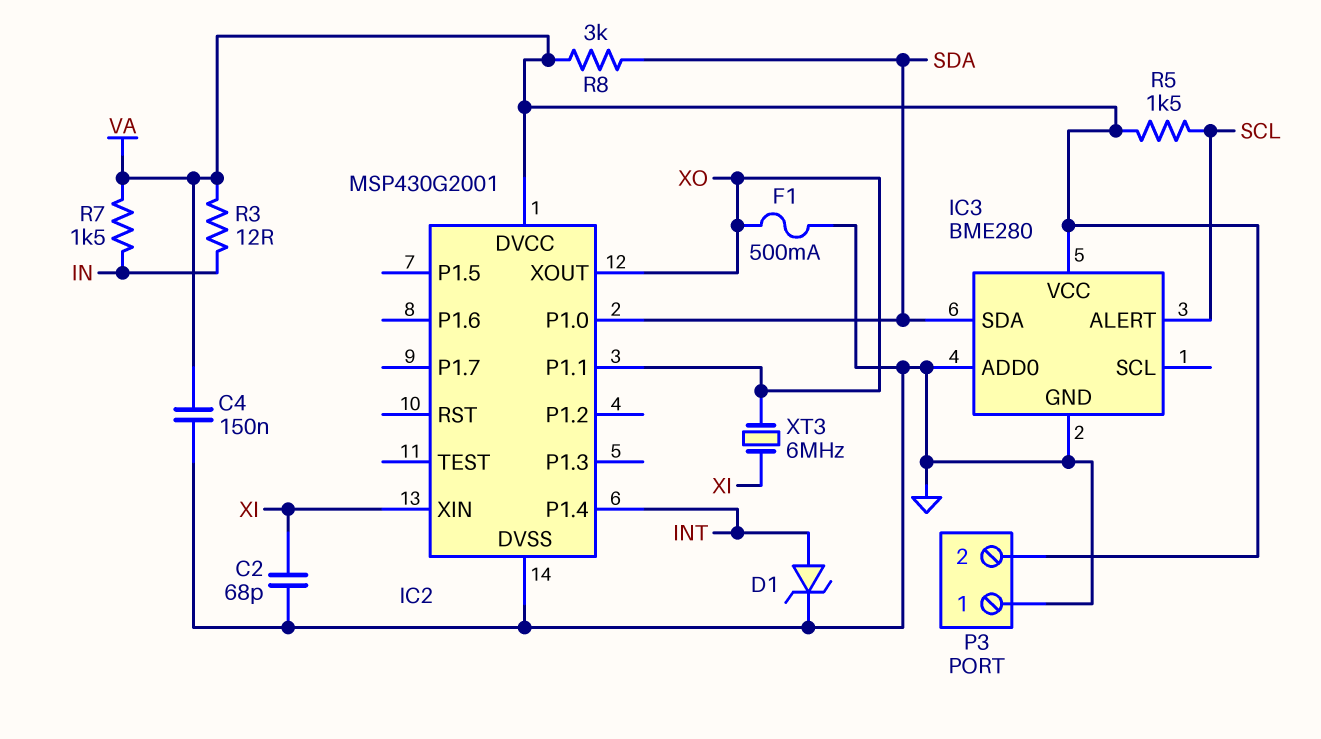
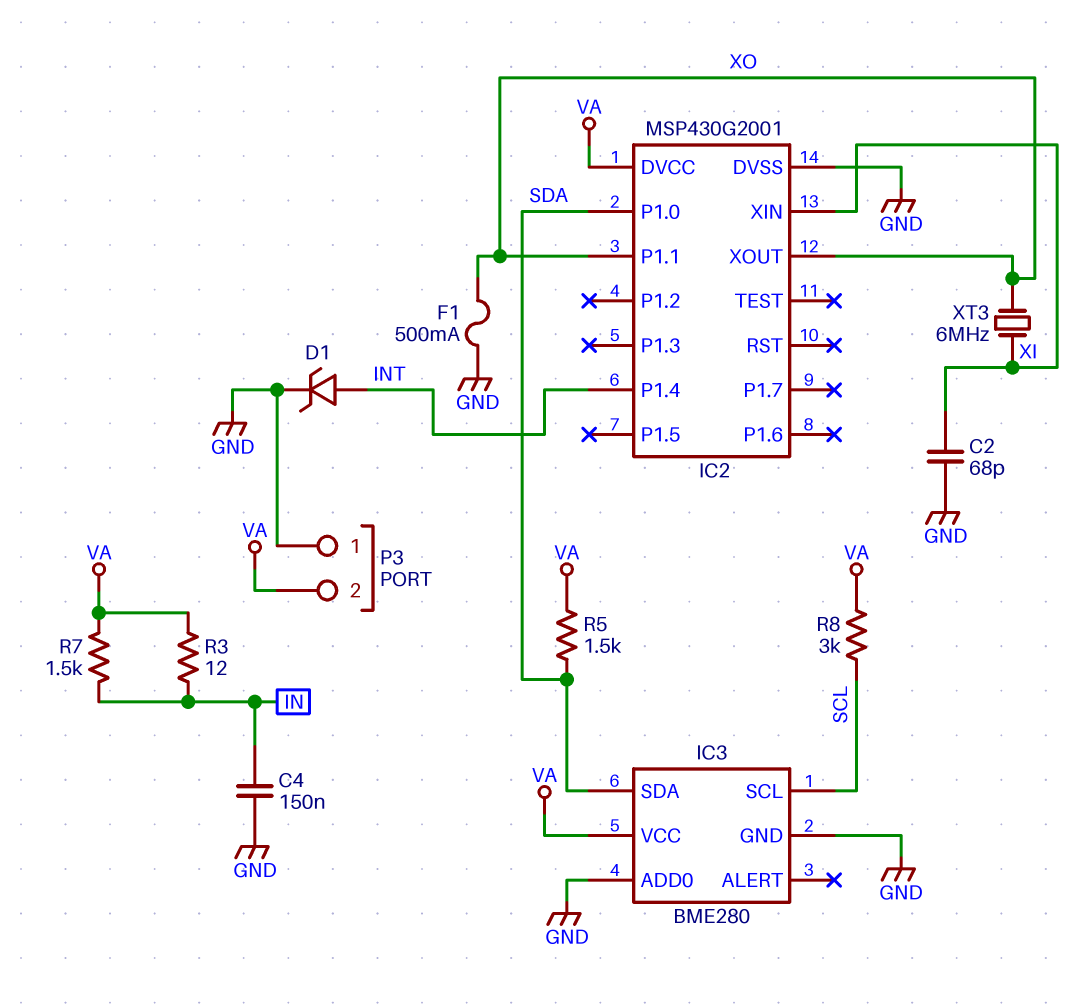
C4: 150nF (GND, VA) -> 150nF (GND, IN)
IC3 pin ALERT: SCL -> none
IC3 pin SCL: none -> SCL
R5: 1.5k (SCL, VA) -> 1.5k (SDA, VA)
R8: 3k (SDA, VA) -> 3k (SCL, VA)

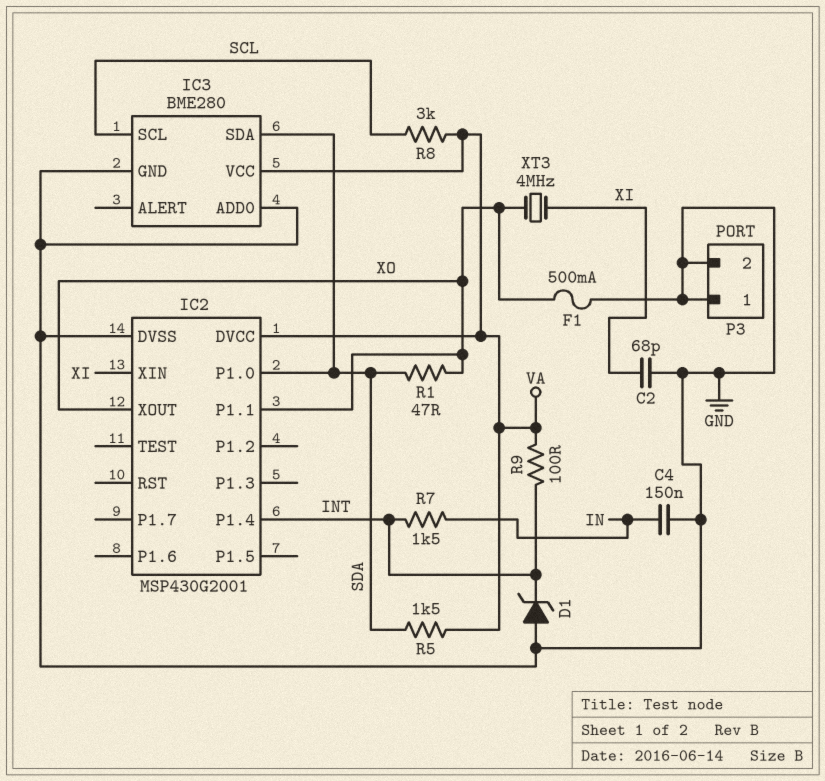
D1: zener (A INT, K GND) -> zener (A GND, K INT)
P3 pin 2: VA -> GND
R1: none -> 47 (SDA, XO)
R3: 12 (IN, VA) -> none
R7: 1.5k (IN, VA) -> 1.5k (IN, INT)
R9: none -> 100 (INT, VA)
XT3: 6MHz (XI, XO) -> 4MHz (XI, XO)

